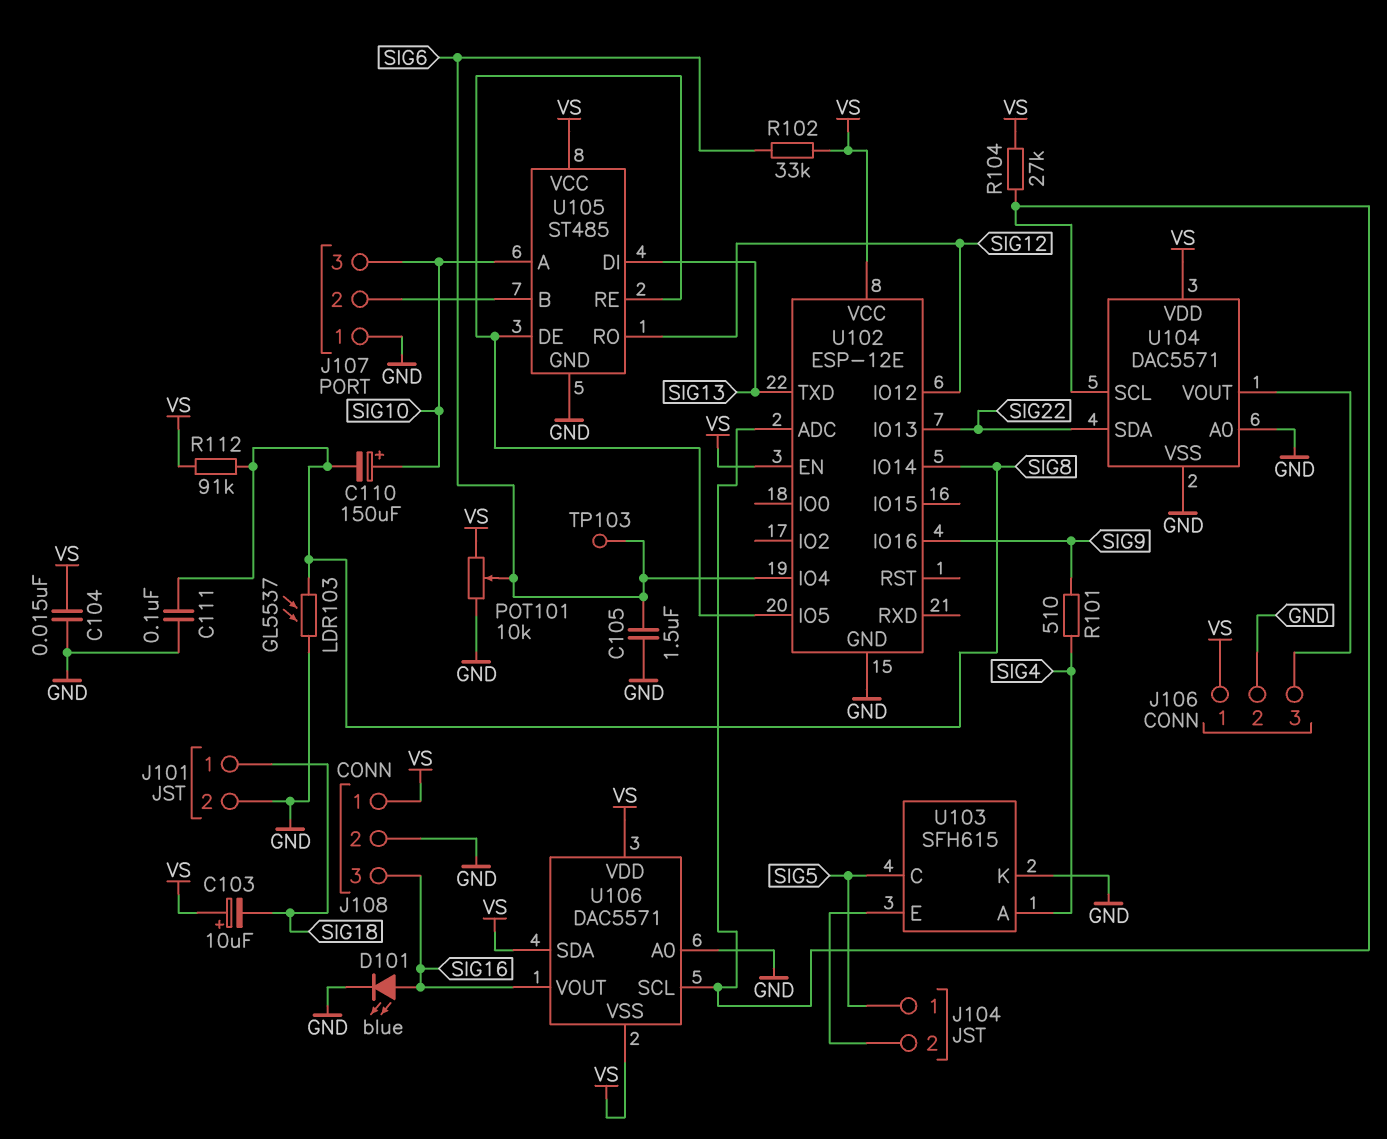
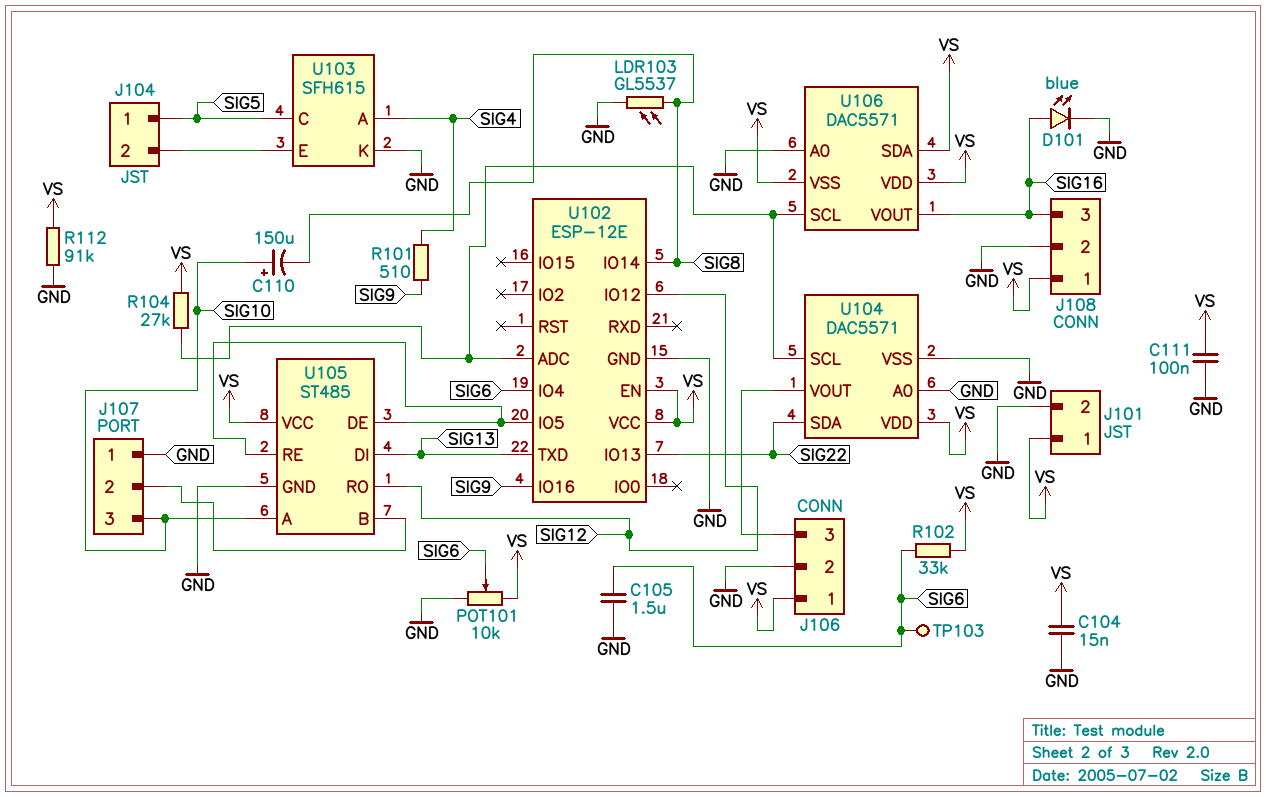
C103: 10uF (plus VS, minus SIG18) -> none
C111: 100nF (GND, SIG8) -> 100nF (GND, VS)
J101 pin 1: SIG18 -> VS
R112: 91k (SIG8, VS) -> 91k (GND, VS)

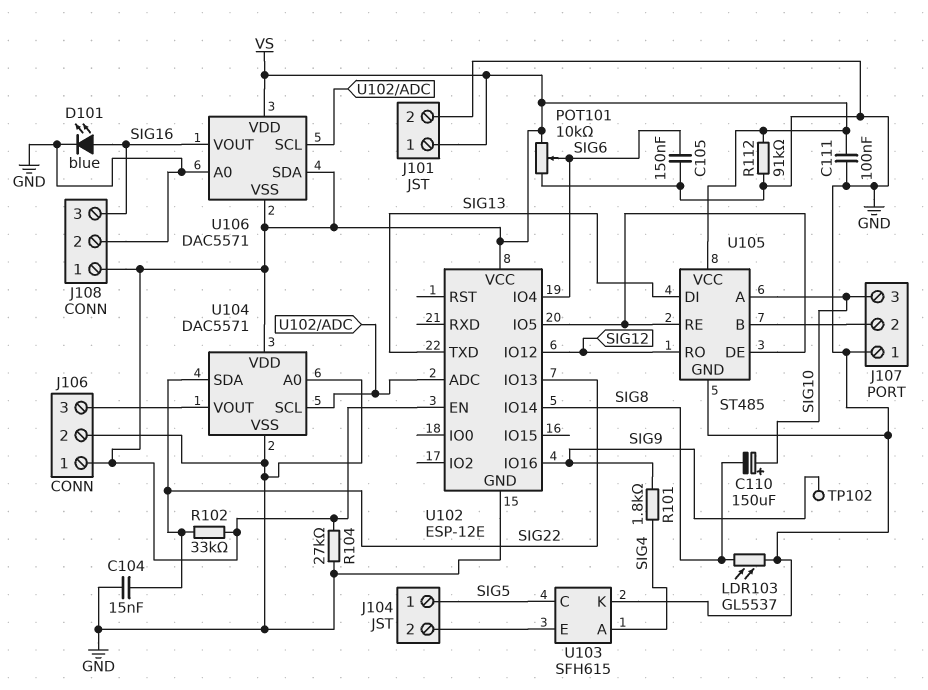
C104: 15nF (GND, VS) -> 15nF (GND, SIG22)
C105: 1.5uF (GND, SIG6) -> 150nF (GND, SIG6)
R101: 510 (SIG4, SIG9) -> 1.8k (SIG4, SIG9)
R102: 33k (SIG6, VS) -> 33k (SIG22, VS)
R104: 27k (U102/ADC, VS) -> 27k (GND, VS)
TP102: none -> test point (SIG9)
TP103: test point (SIG6) -> none

